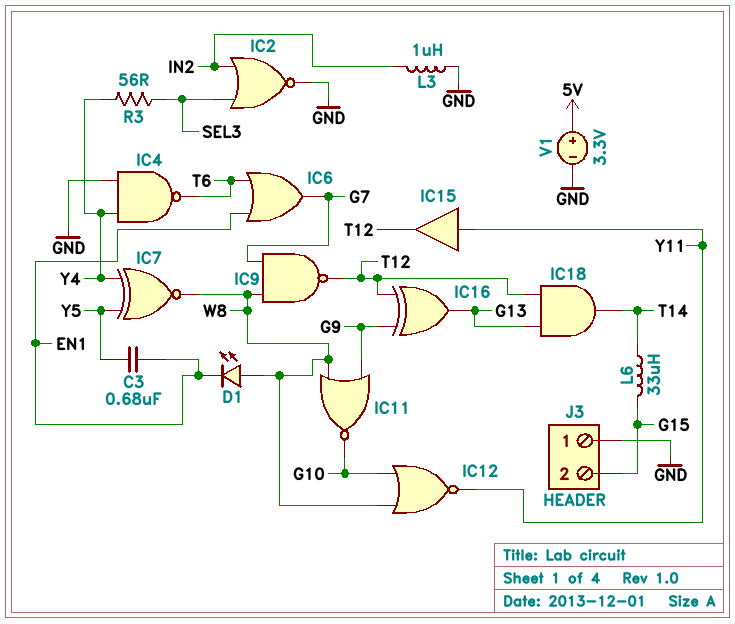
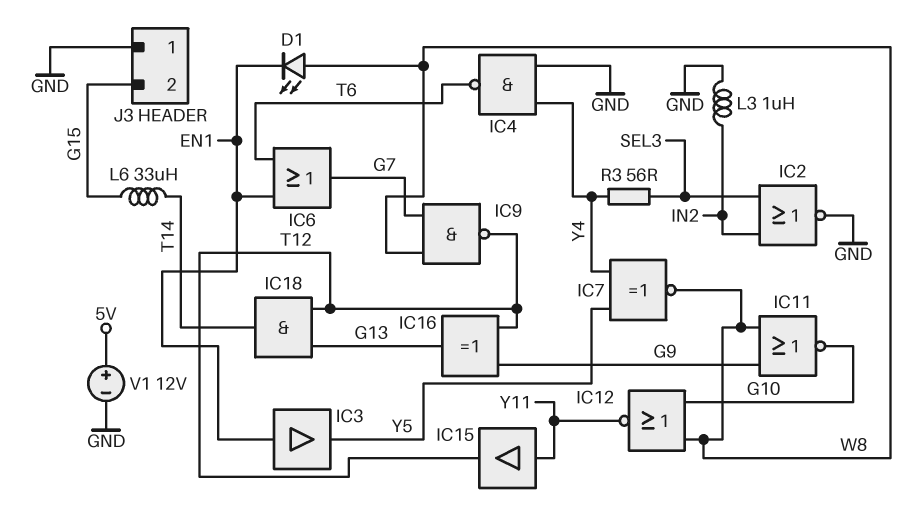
C3: 680nF (EN1, Y5) -> none
IC3: none -> buffer (in EN1, out Y5)
V1: 3.3V (plus 5V, minus GND) -> 12V (plus 5V, minus GND)

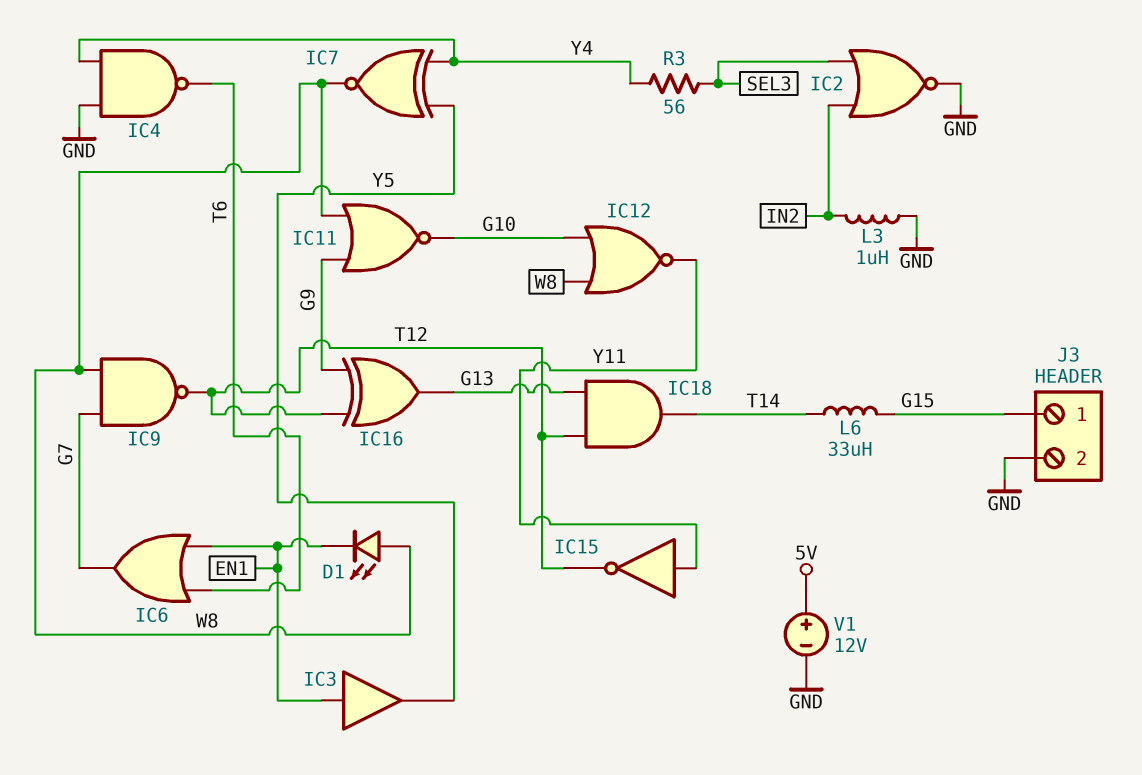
IC15: buffer (in Y11, out T12) -> NOT (in Y11, out T12)
J3 pin 1: GND -> G15
J3 pin 2: G15 -> GND

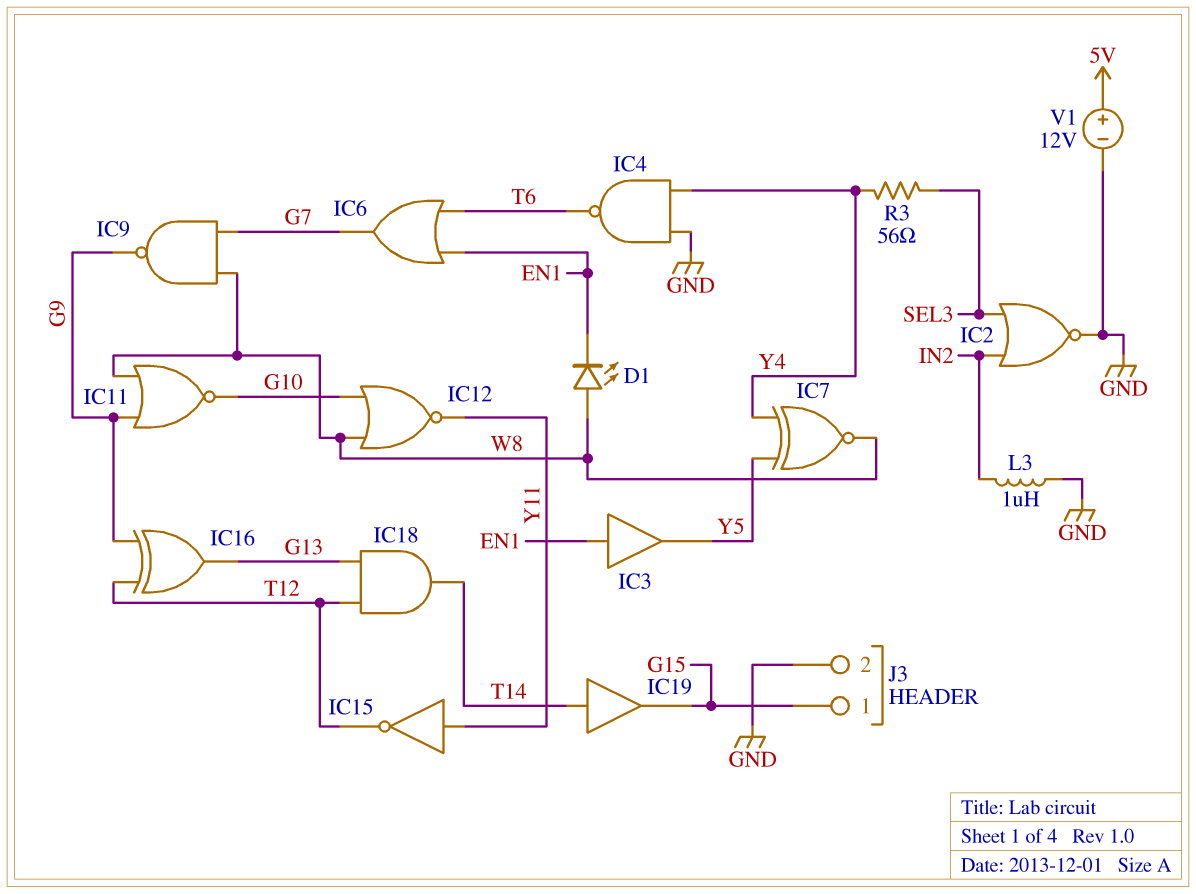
IC9: NAND (in G7, in W8, out T12) -> NAND (in G7, in W8, out G9)
IC19: none -> buffer (in T14, out G15)
L6: 33uH (G15, T14) -> none

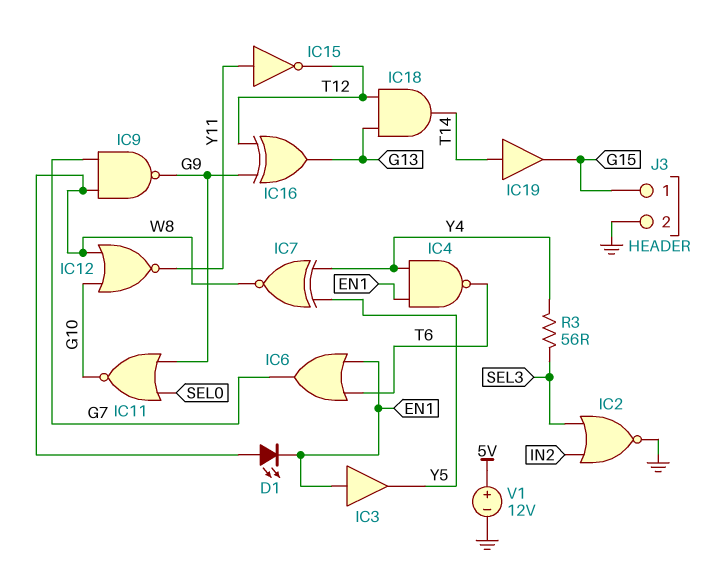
IC4: NAND (in GND, in Y4, out T6) -> NAND (in EN1, in Y4, out T6)
IC11: NOR (in G9, in W8, out G10) -> NOR (in G9, in SEL0, out G10)
L3: 1uH (GND, IN2) -> none

